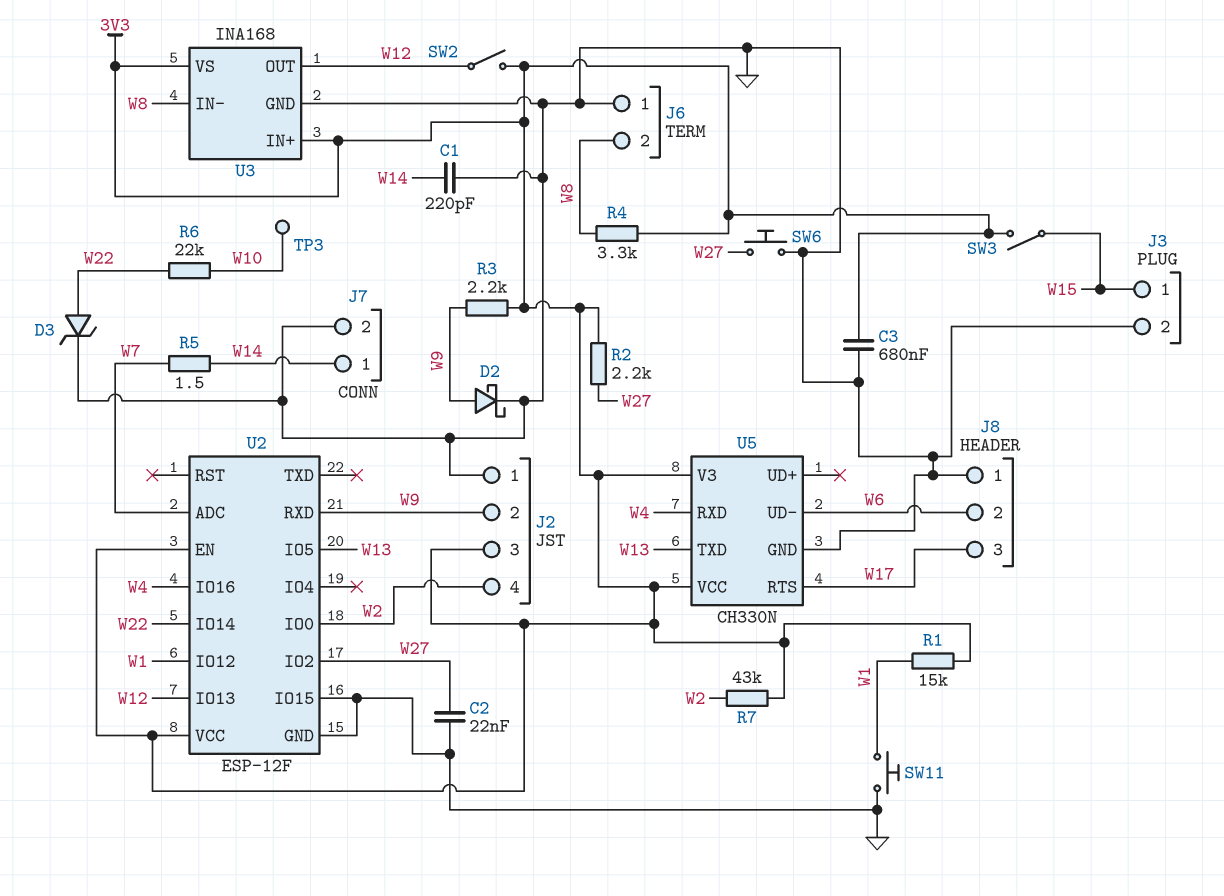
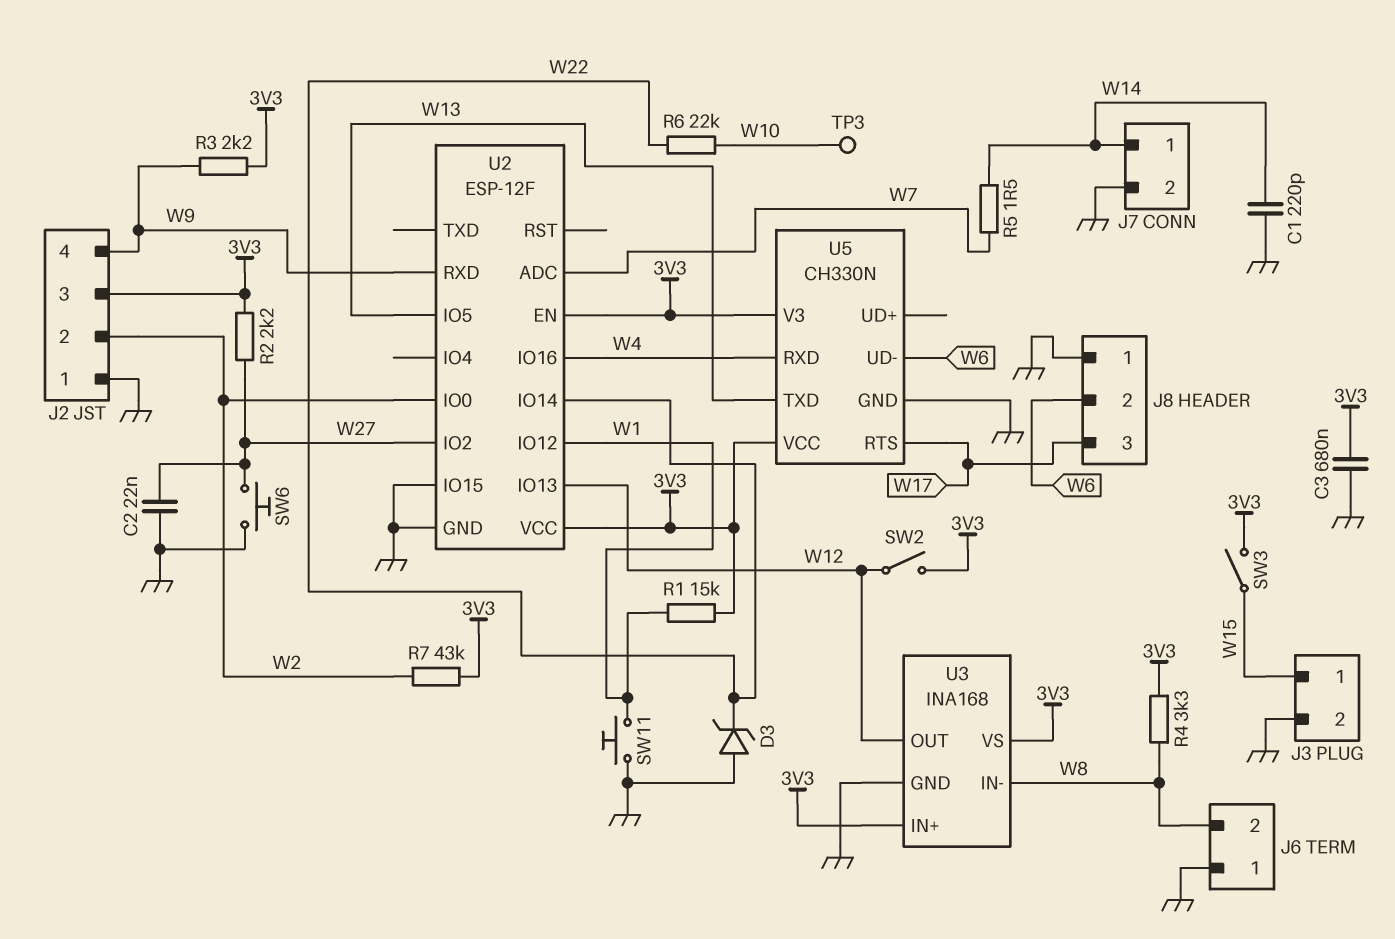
D2: schottky (A W9, K GND) -> none
D3: zener (A W22, K GND) -> zener (A GND, K W22)
J2 pin 2: W9 -> W2
J2 pin 4: W2 -> W9

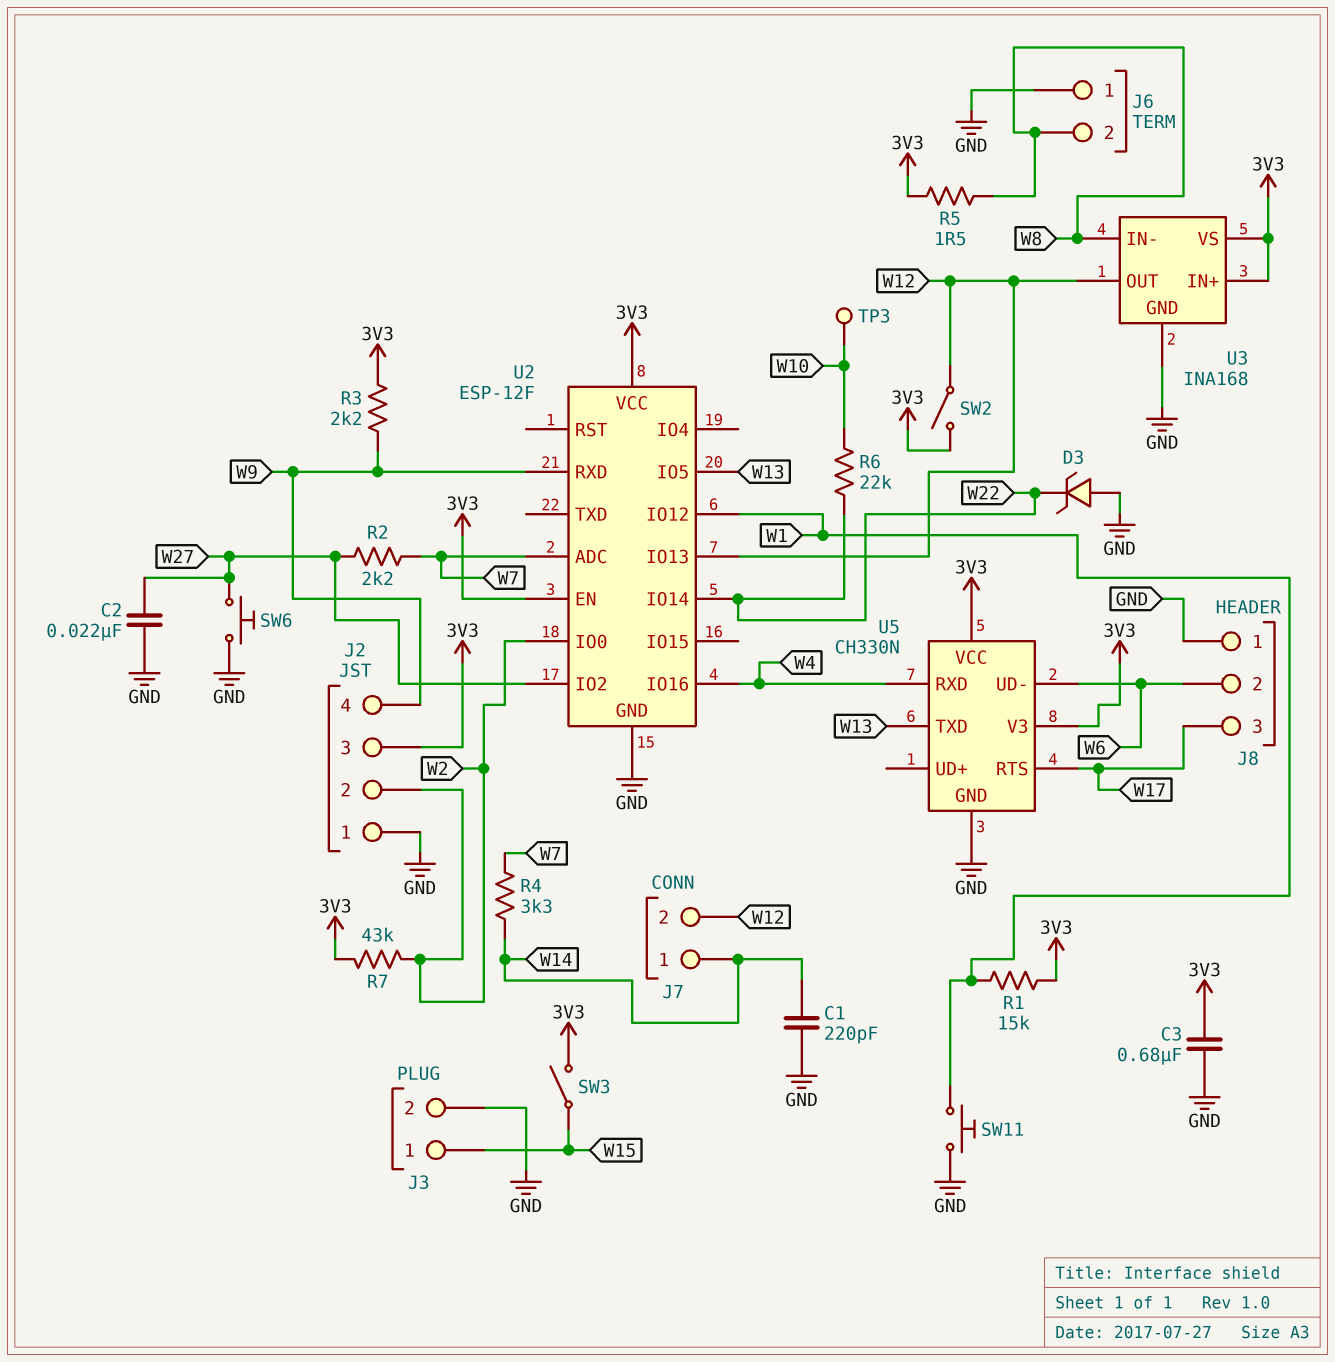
J7 pin 2: GND -> W12
R2: 2.2k (3V3, W27) -> 2.2k (W7, W27)
R4: 3.3k (3V3, W8) -> 3.3k (W7, W14)
R5: 1.5 (W7, W14) -> 1.5 (3V3, W8)
U2 pin IO15: GND -> none

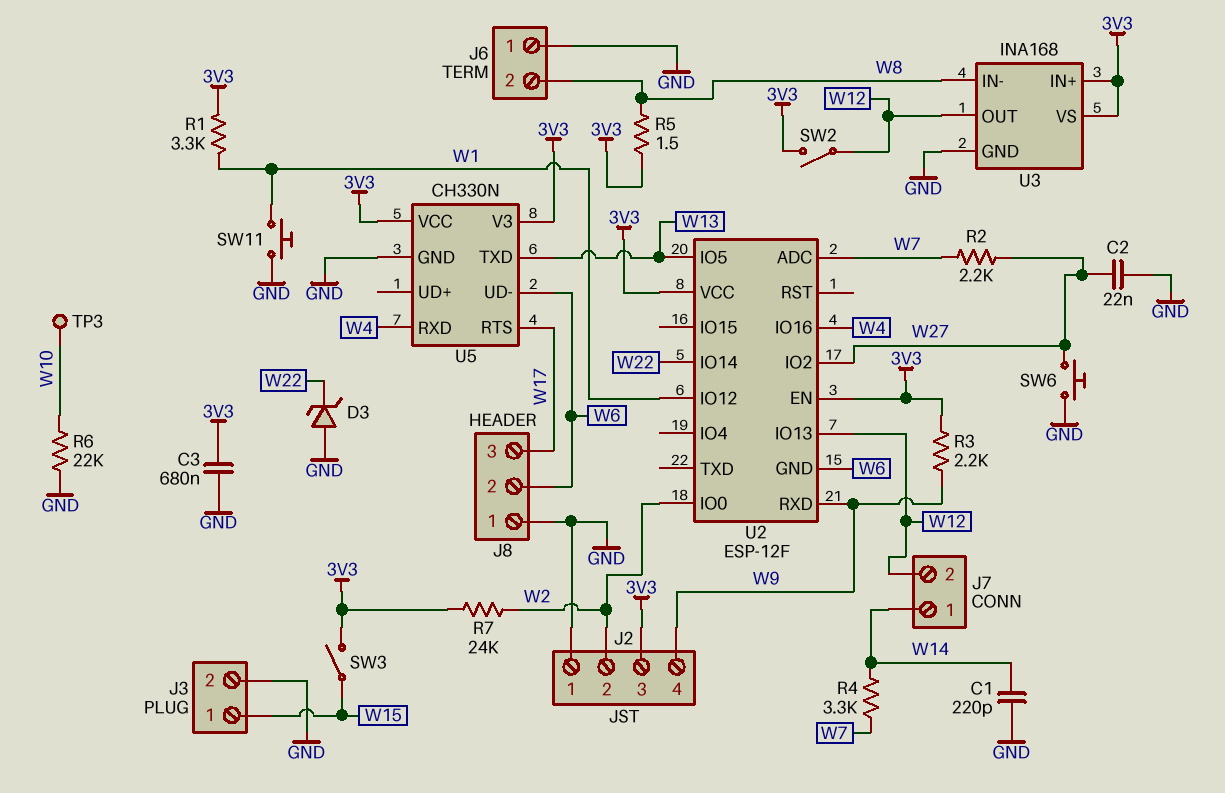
R1: 15k (3V3, W1) -> 3.3k (3V3, W1)
R6: 22k (W10, W22) -> 22k (GND, W10)
R7: 43k (3V3, W2) -> 24k (3V3, W2)
U2 pin GND: GND -> W6

